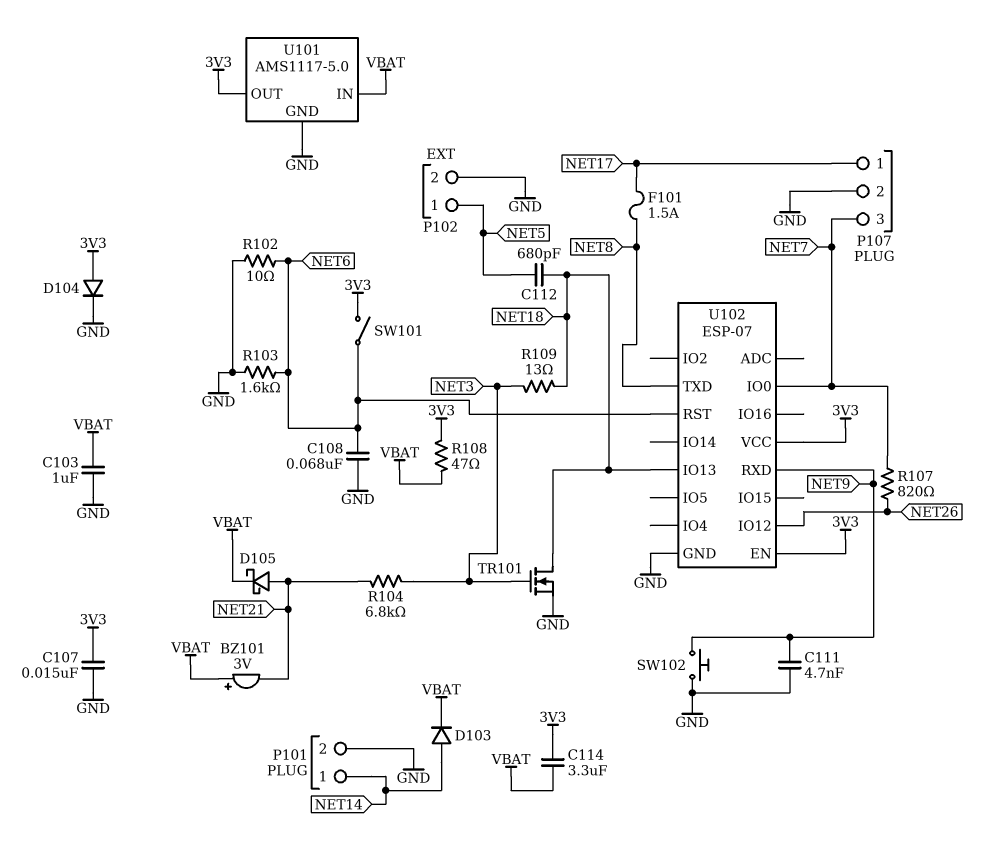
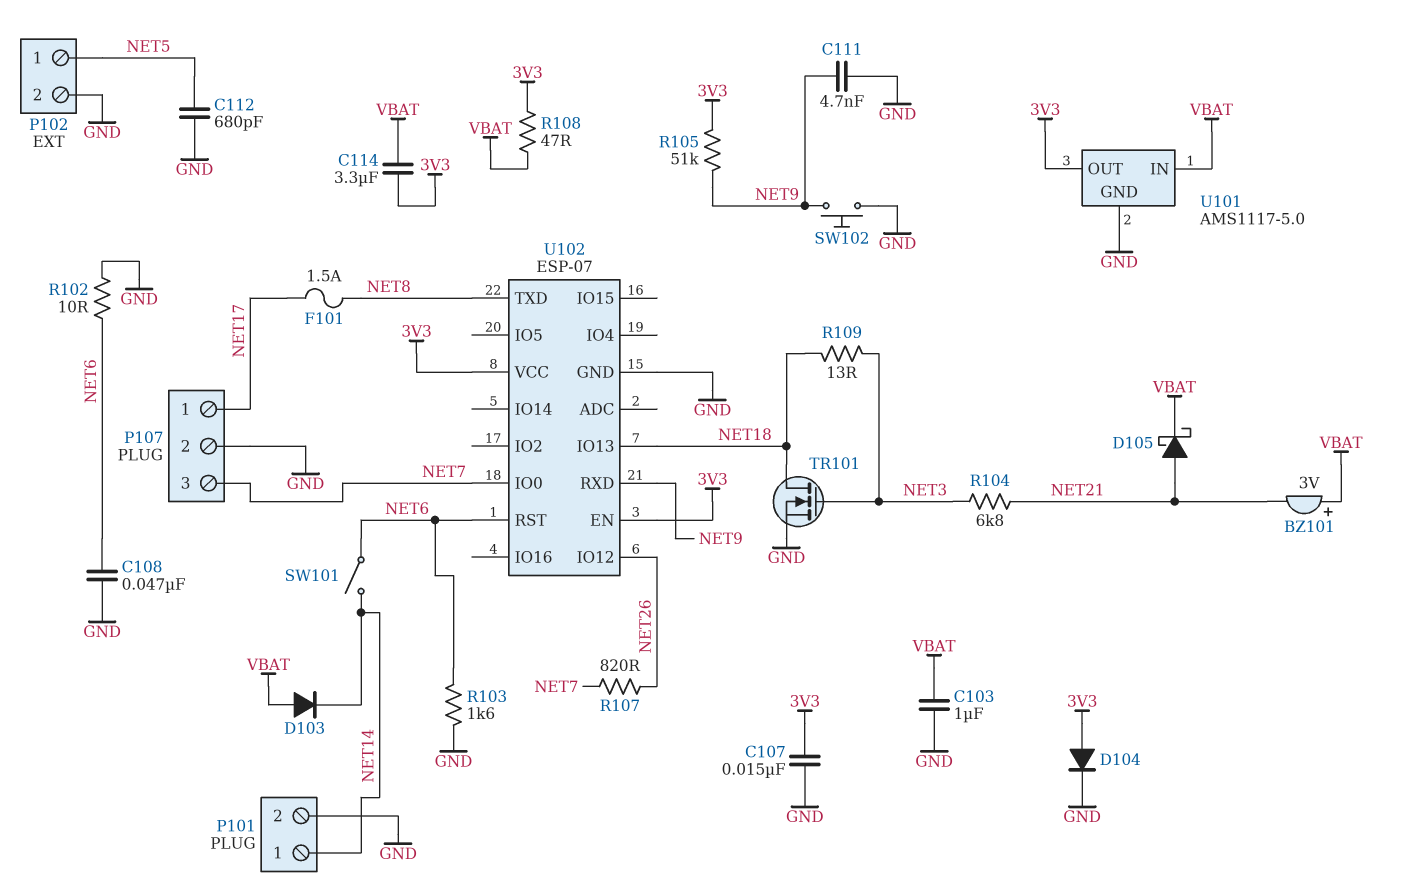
C108: 68nF (GND, NET6) -> 47nF (GND, NET6)
C112: 680pF (NET5, NET18) -> 680pF (GND, NET5)
D103: diode (A NET14, K VBAT) -> diode (A VBAT, K NET14)
R105: none -> 51k (3V3, NET9)
SW101: switch (3V3, NET6) -> switch (NET6, NET14)

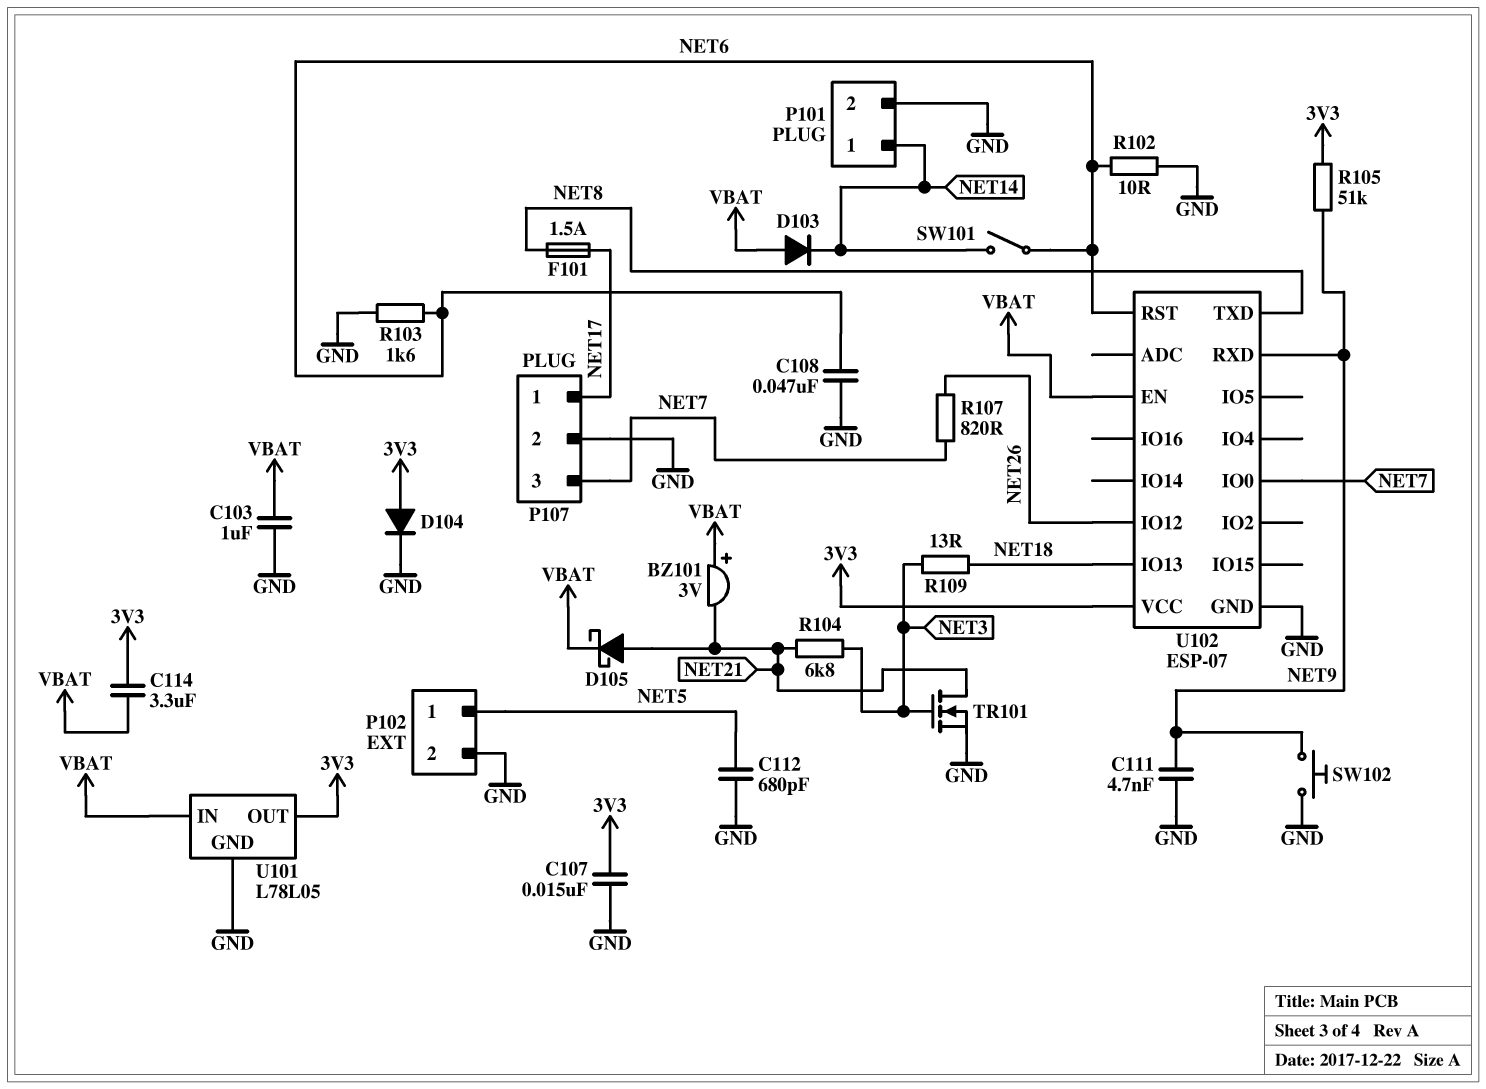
R108: 47 (3V3, VBAT) -> none
TR101: NMOS (G NET3, D NET18, S GND) -> NMOS (G NET3, D NET21, S GND)
U101: AMS1117-5.0 -> L78L05
U102 pin EN: 3V3 -> VBAT

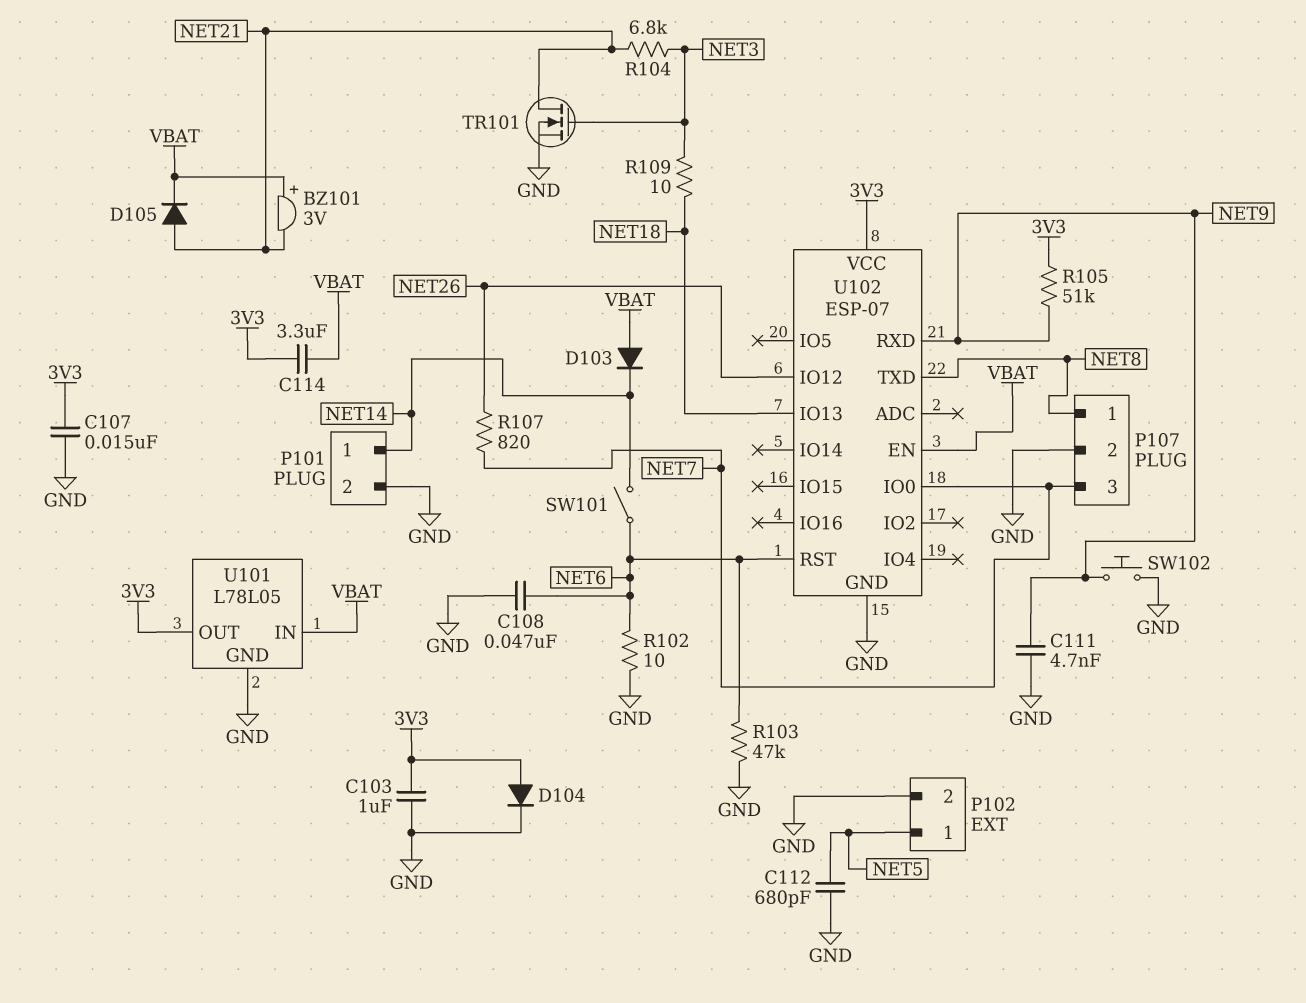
C103: 1uF (GND, VBAT) -> 1uF (3V3, GND)
D105: schottky (A NET21, K VBAT) -> diode (A NET21, K VBAT)
F101: 1.5A (NET8, NET17) -> none
P107 pin 1: NET17 -> NET8
R103: 1.6k (GND, NET6) -> 47k (GND, NET6)
R109: 13 (NET3, NET18) -> 10 (NET3, NET18)

